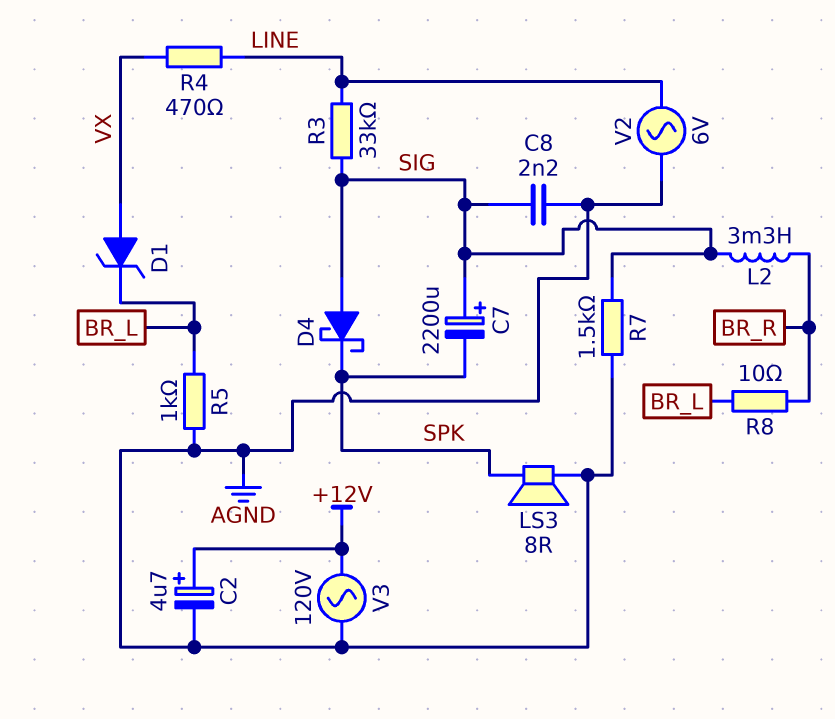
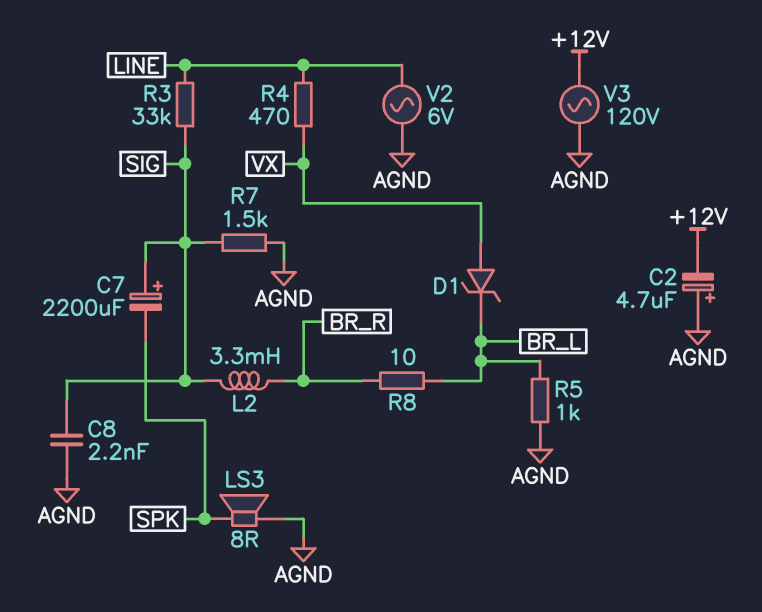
C2: 4.7uF (plus +12V, minus AGND) -> 4.7uF (plus AGND, minus +12V)
D4: schottky (A SIG, K SPK) -> none

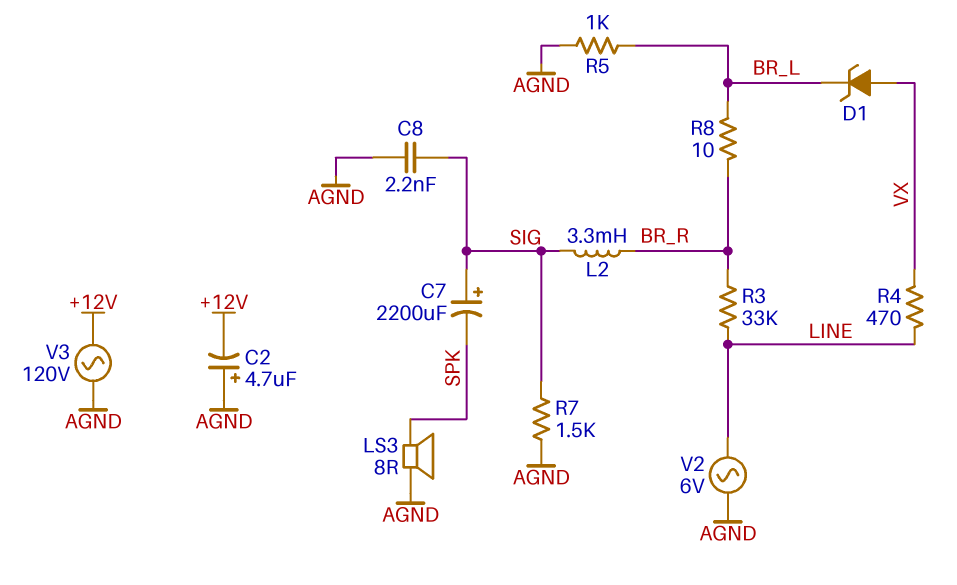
R3: 33k (LINE, SIG) -> 33k (BR_R, LINE)

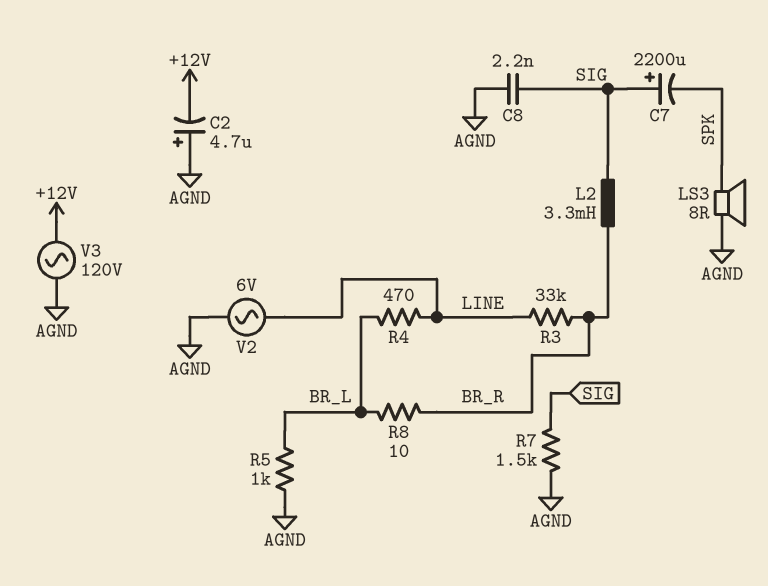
D1: zener (A VX, K BR_L) -> none
R4: 470 (LINE, VX) -> 470 (BR_L, LINE)

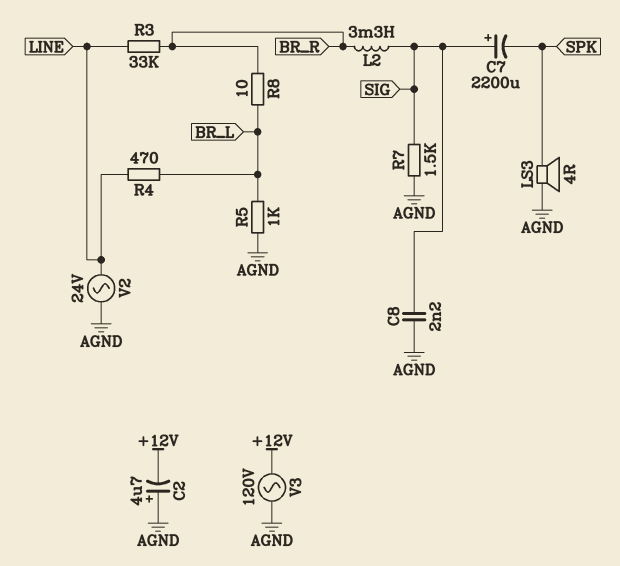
LS3: speaker 8R (AGND, SPK) -> speaker 4R (AGND, SPK)
V2: AC 6V (AGND, LINE) -> AC 24V (AGND, LINE)

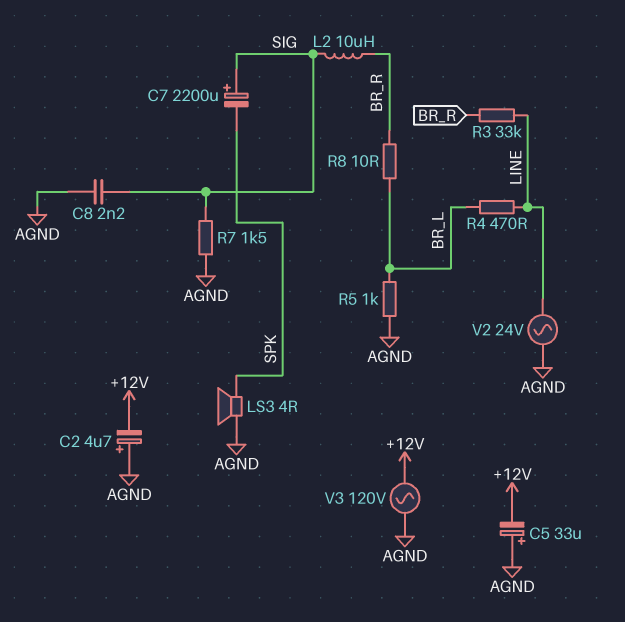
C5: none -> 33uF (plus AGND, minus +12V)
L2: 3.3mH (BR_R, SIG) -> 10uH (BR_R, SIG)

